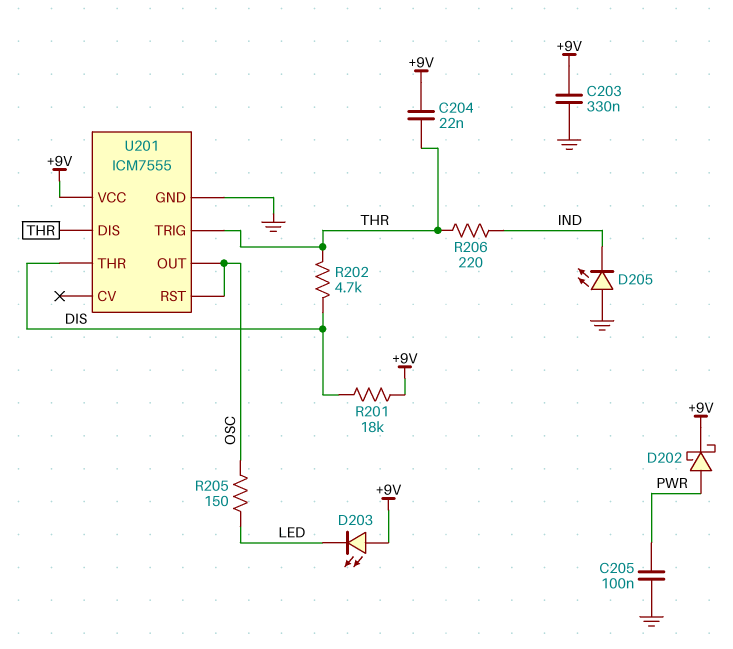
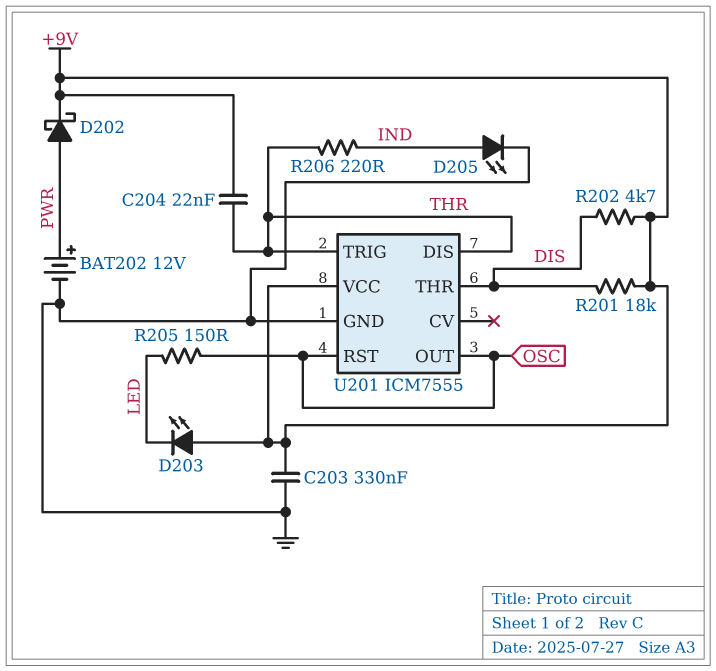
BAT202: none -> 12V (plus PWR, minus GND)
C205: 100nF (GND, PWR) -> none
D205: LED (A GND, K IND) -> LED (A IND, K GND)
R202: 4.7k (DIS, THR) -> 4.7k (+9V, DIS)

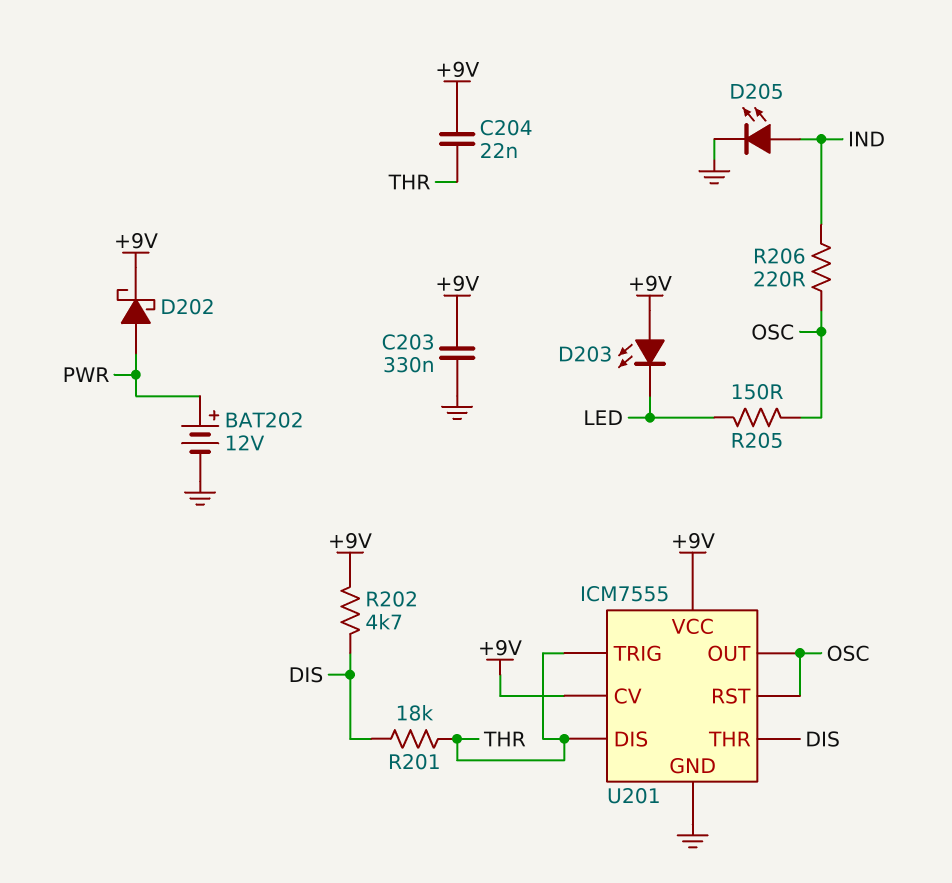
R201: 18k (+9V, DIS) -> 18k (DIS, THR)
R206: 220 (IND, THR) -> 220 (IND, OSC)
U201 pin CV: none -> +9V

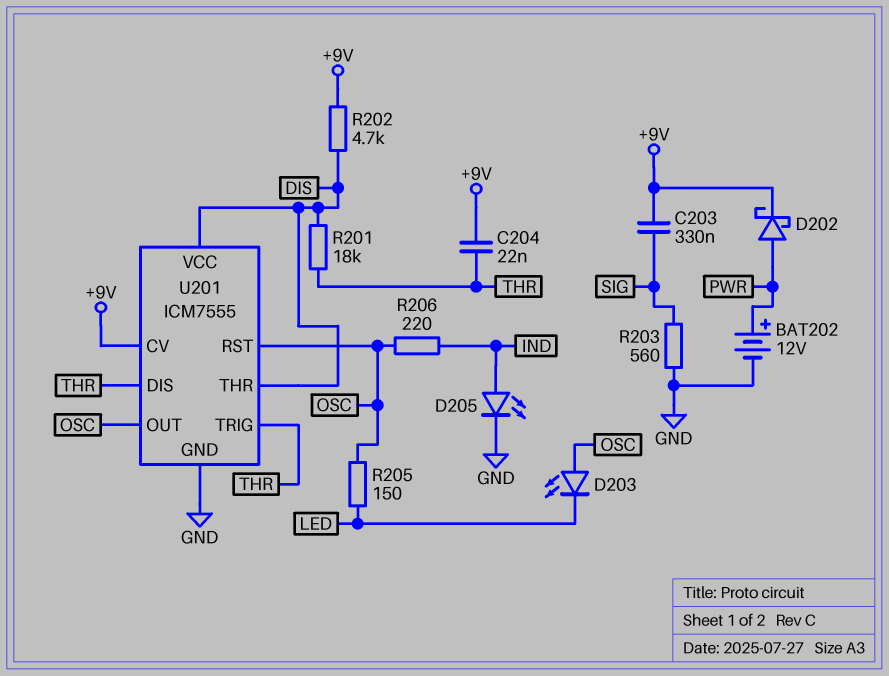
C203: 330nF (+9V, GND) -> 330nF (+9V, SIG)
D203: LED (A +9V, K LED) -> LED (A OSC, K LED)
R203: none -> 560 (GND, SIG)
U201 pin VCC: +9V -> DIS

